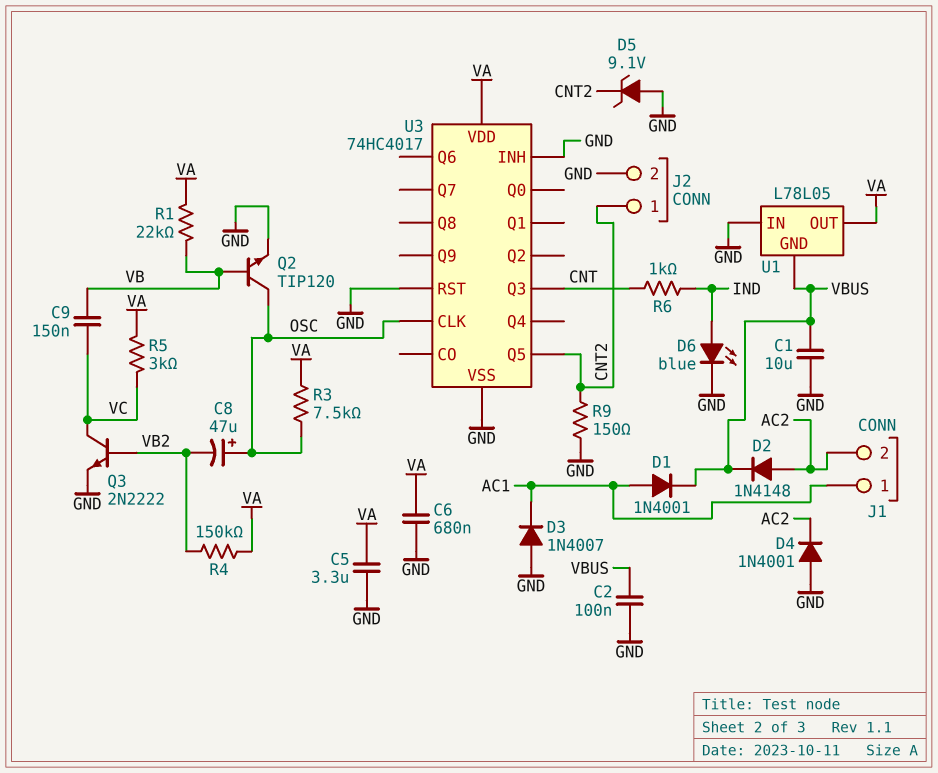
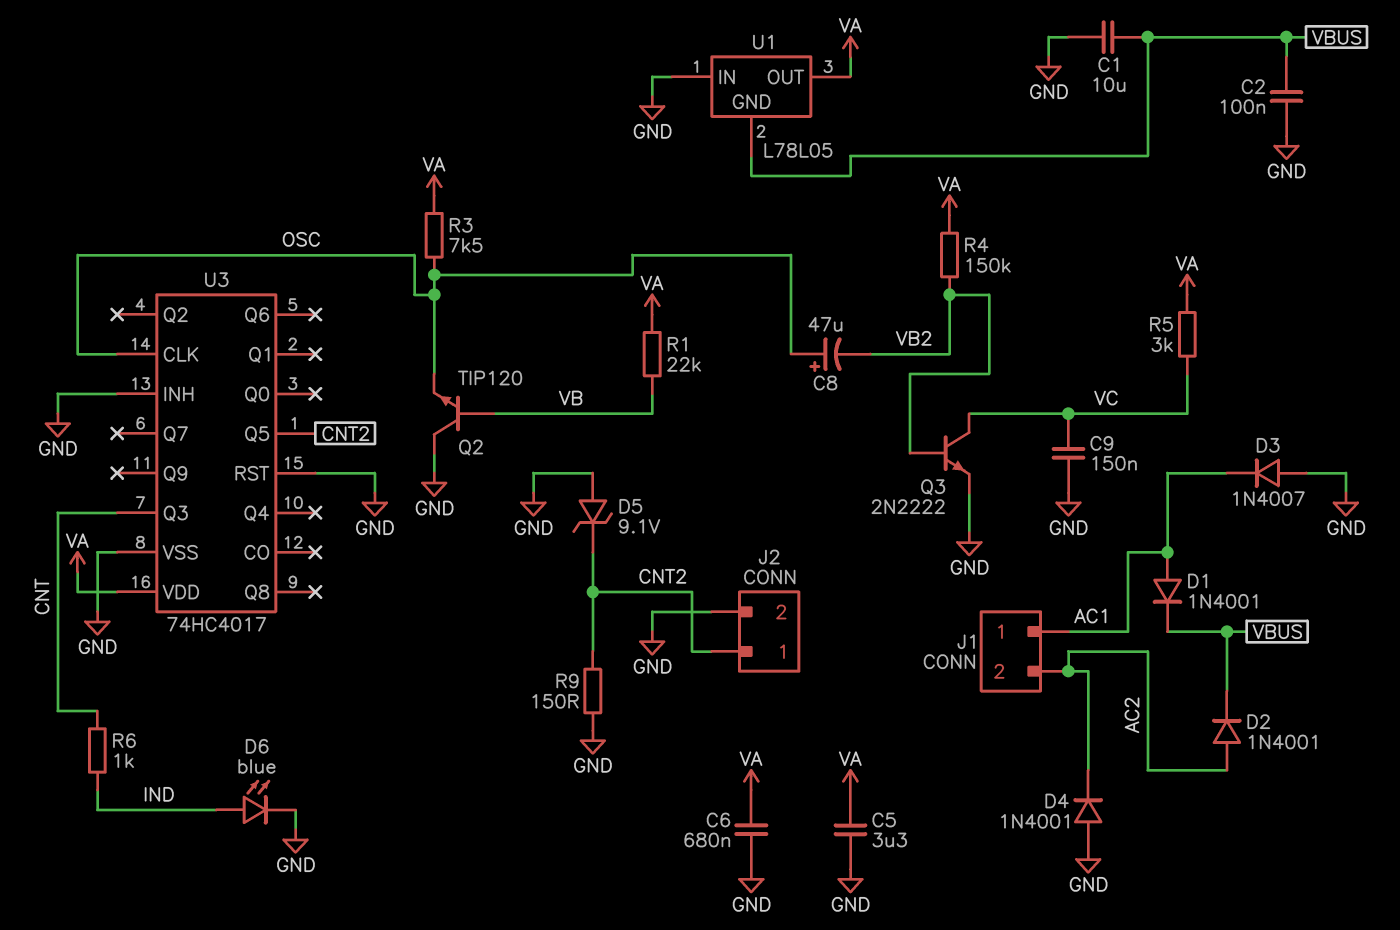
C9: 150nF (VB, VC) -> 150nF (GND, VC)
D2: diode 1N4148 (A AC2, K VBUS) -> diode 1N4001 (A AC2, K VBUS)
Q2: NPN TIP120 (B VB, C OSC, E GND) -> NPN TIP120 (B VB, C GND, E OSC)

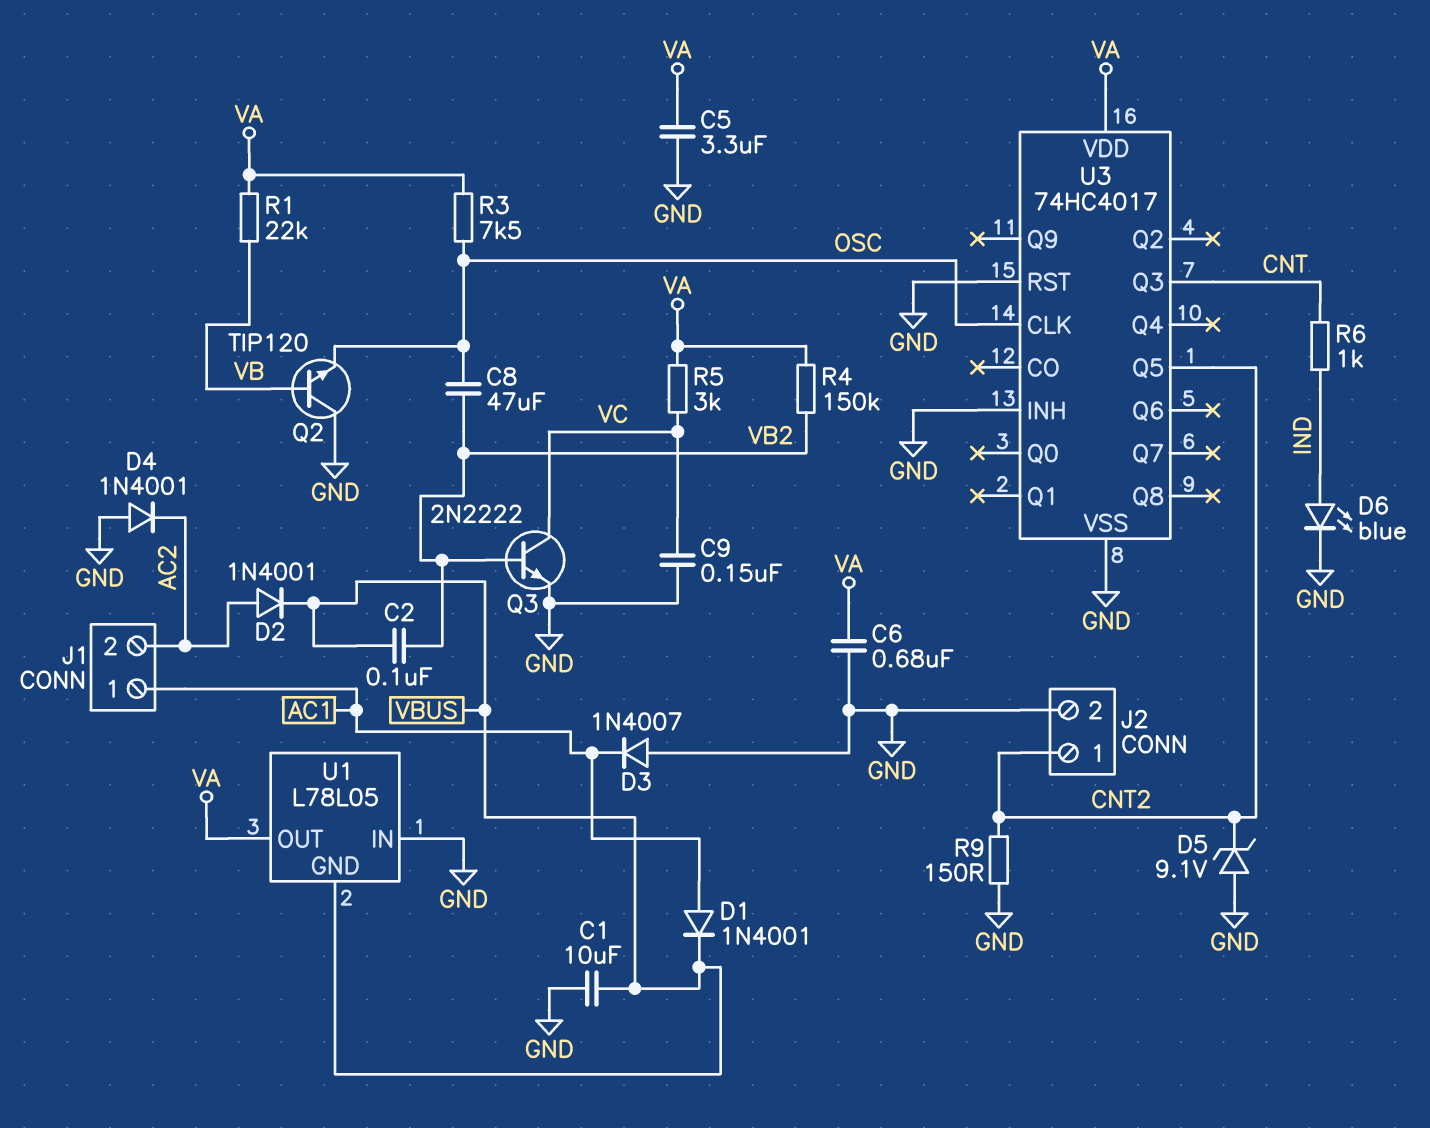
C2: 100nF (GND, VBUS) -> 100nF (VB2, VBUS)
C8: 47uF (plus OSC, minus VB2) -> 47uF (OSC, VB2)

